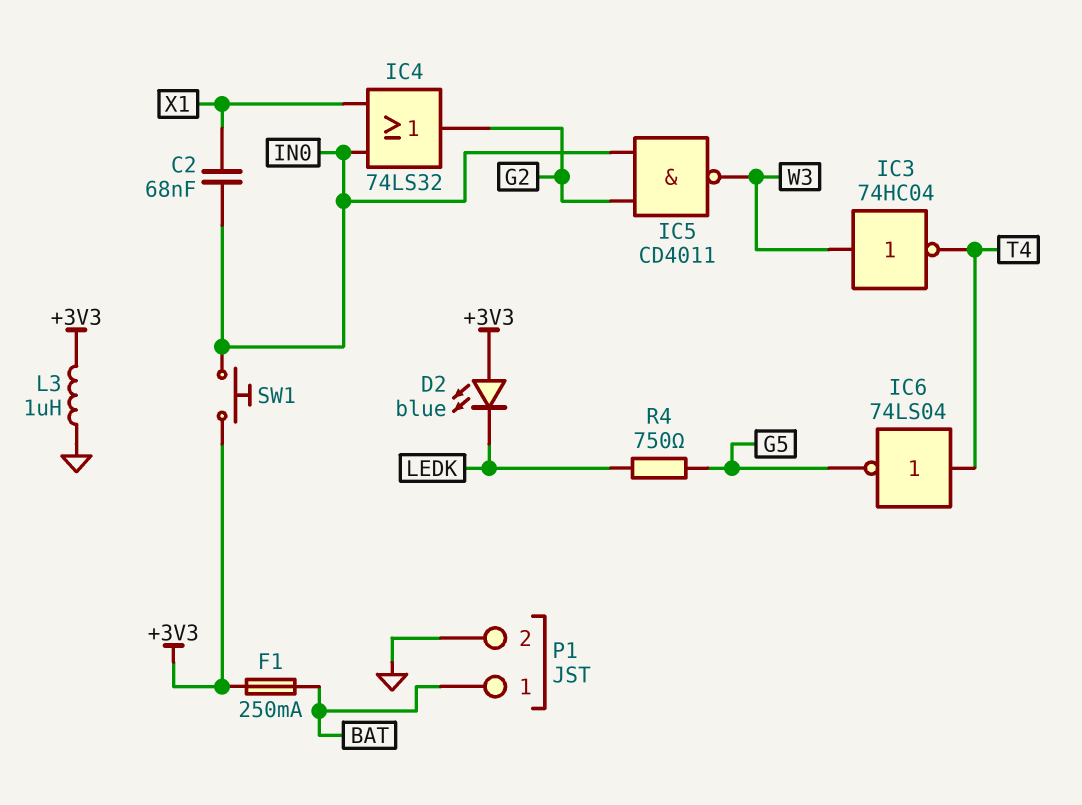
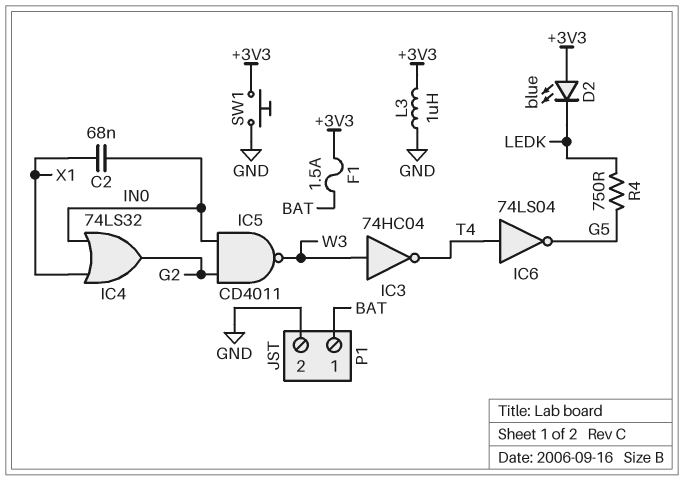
F1: 250mA (+3V3, BAT) -> 1.5A (+3V3, BAT)
SW1: button (+3V3, IN0) -> button (+3V3, GND)

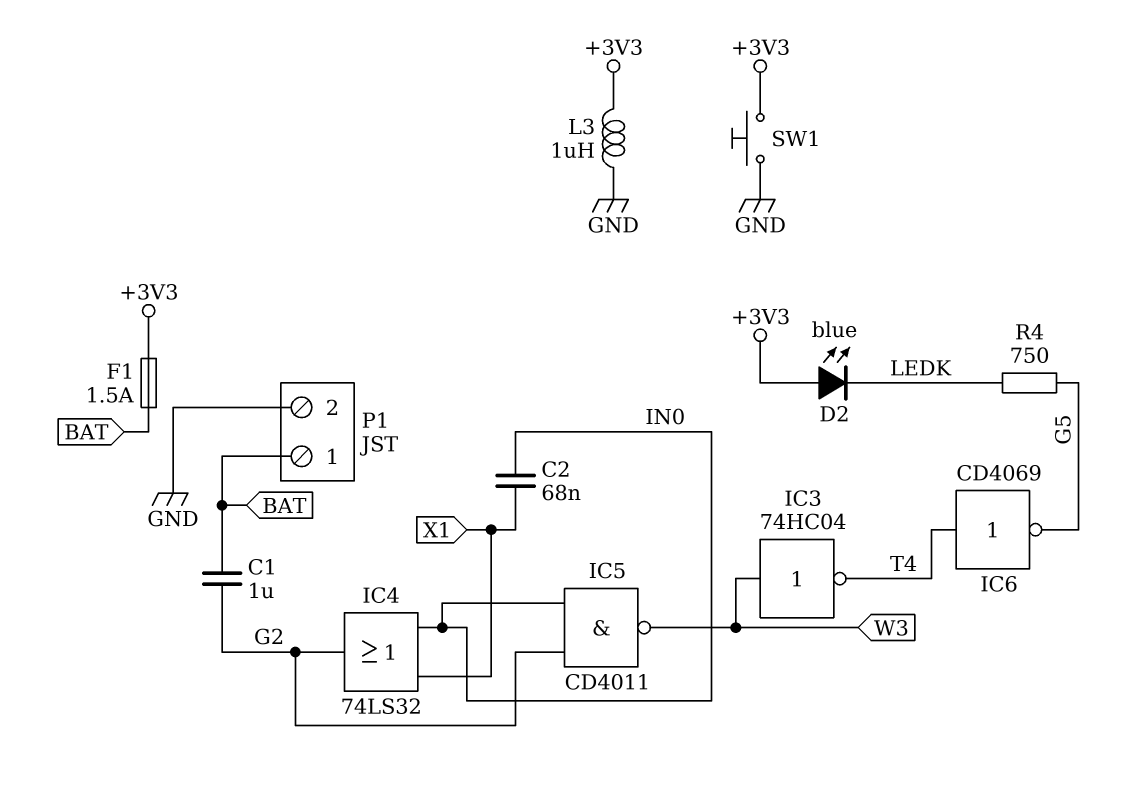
C1: none -> 1uF (BAT, G2)
IC6: NOT 74LS04 (in T4, out G5) -> NOT CD4069 (in T4, out G5)

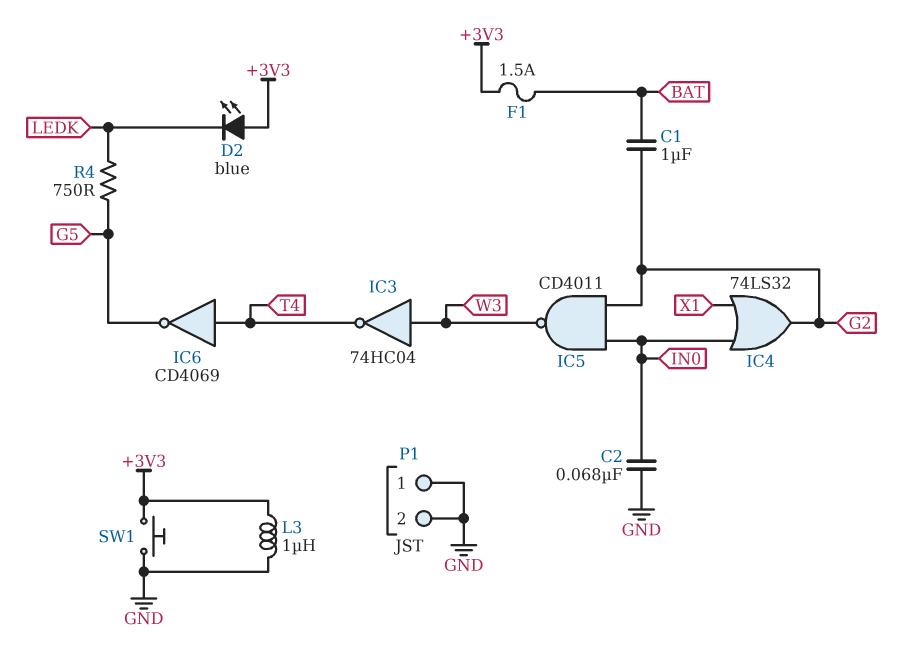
C2: 68nF (IN0, X1) -> 68nF (GND, IN0)
P1 pin 1: BAT -> GND

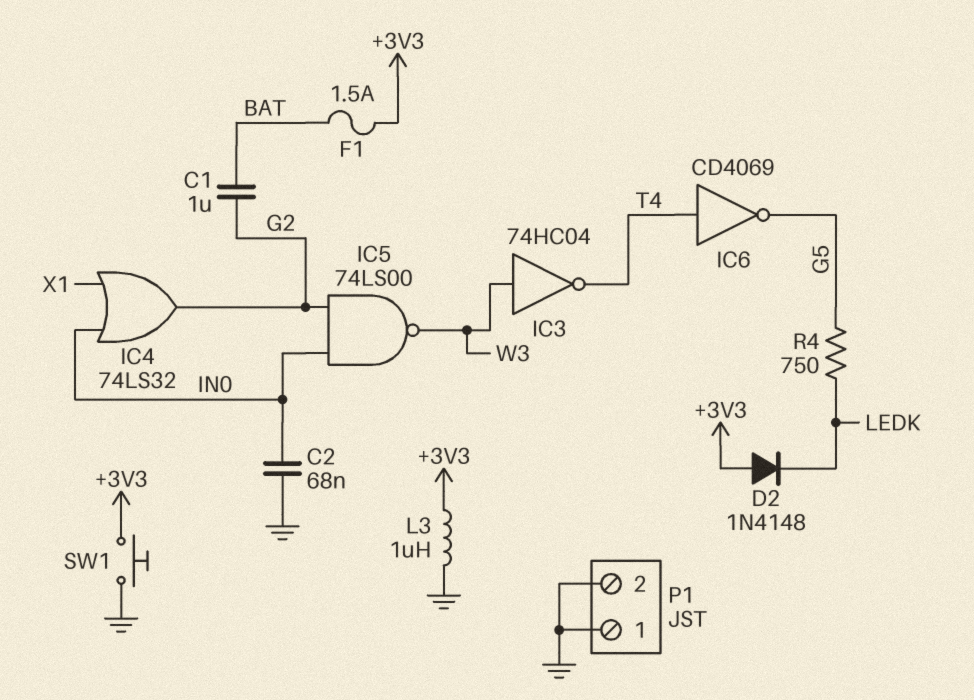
D2: LED blue (A +3V3, K LEDK) -> diode 1N4148 (A +3V3, K LEDK)
IC5: NAND CD4011 (in G2, in IN0, out W3) -> NAND 74LS00 (in G2, in IN0, out W3)

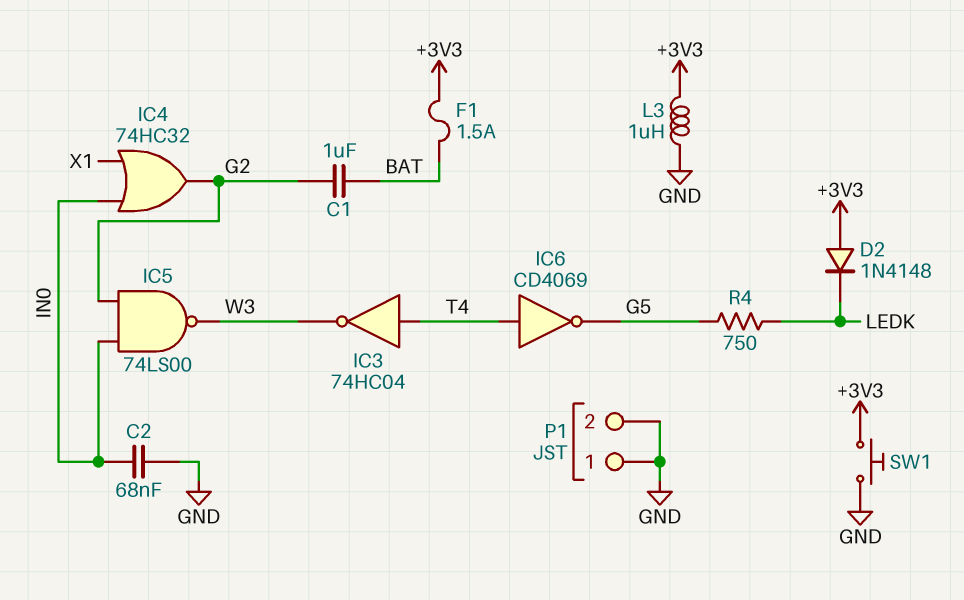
IC3: NOT 74HC04 (in W3, out T4) -> NOT 74HC04 (in T4, out W3)
IC4: OR 74LS32 (in IN0, in X1, out G2) -> OR 74HC32 (in IN0, in X1, out G2)

